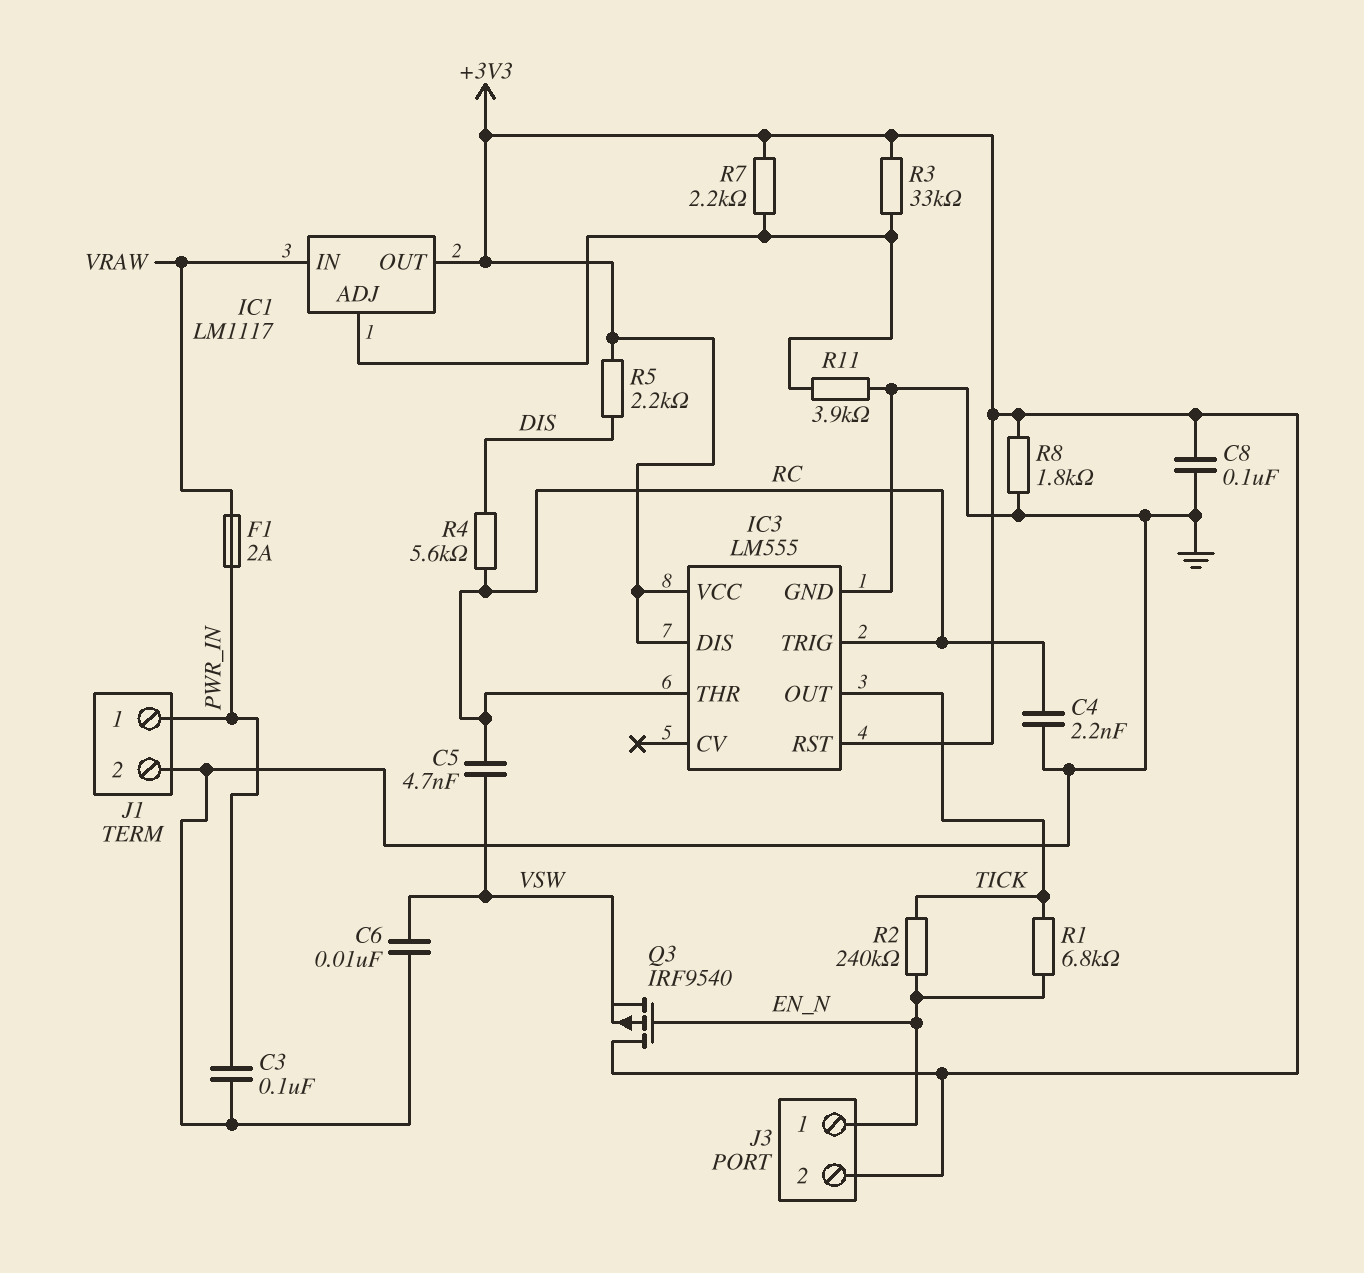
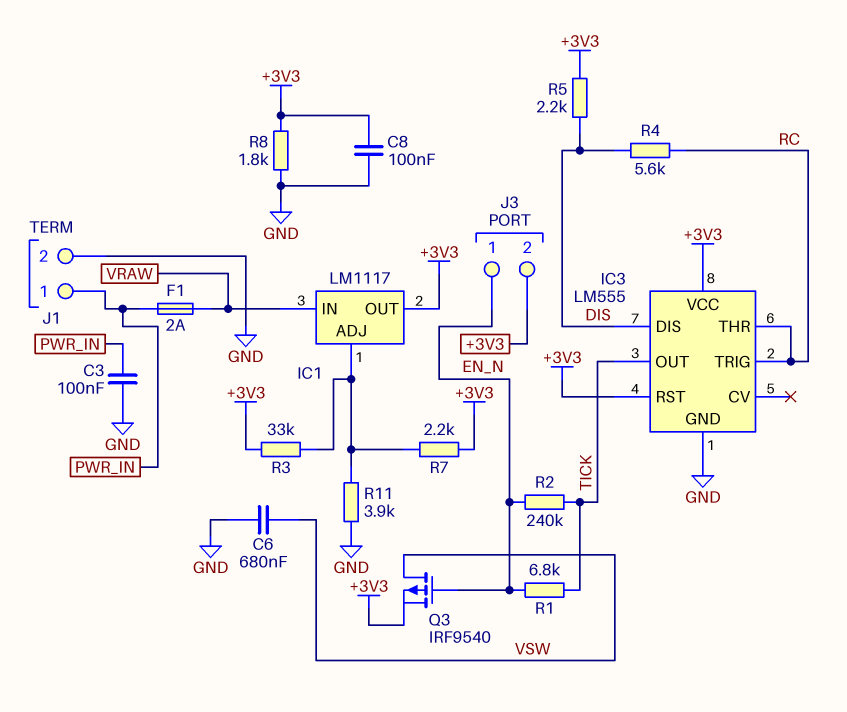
C4: 2.2nF (GND, RC) -> none
C5: 4.7nF (RC, VSW) -> none
C6: 10nF (GND, VSW) -> 680nF (GND, VSW)
IC3 pin DIS: +3V3 -> DIS
Q3: PMOS IRF9540 (G EN_N, D +3V3, S VSW) -> PMOS IRF9540 (G EN_N, D VSW, S +3V3)

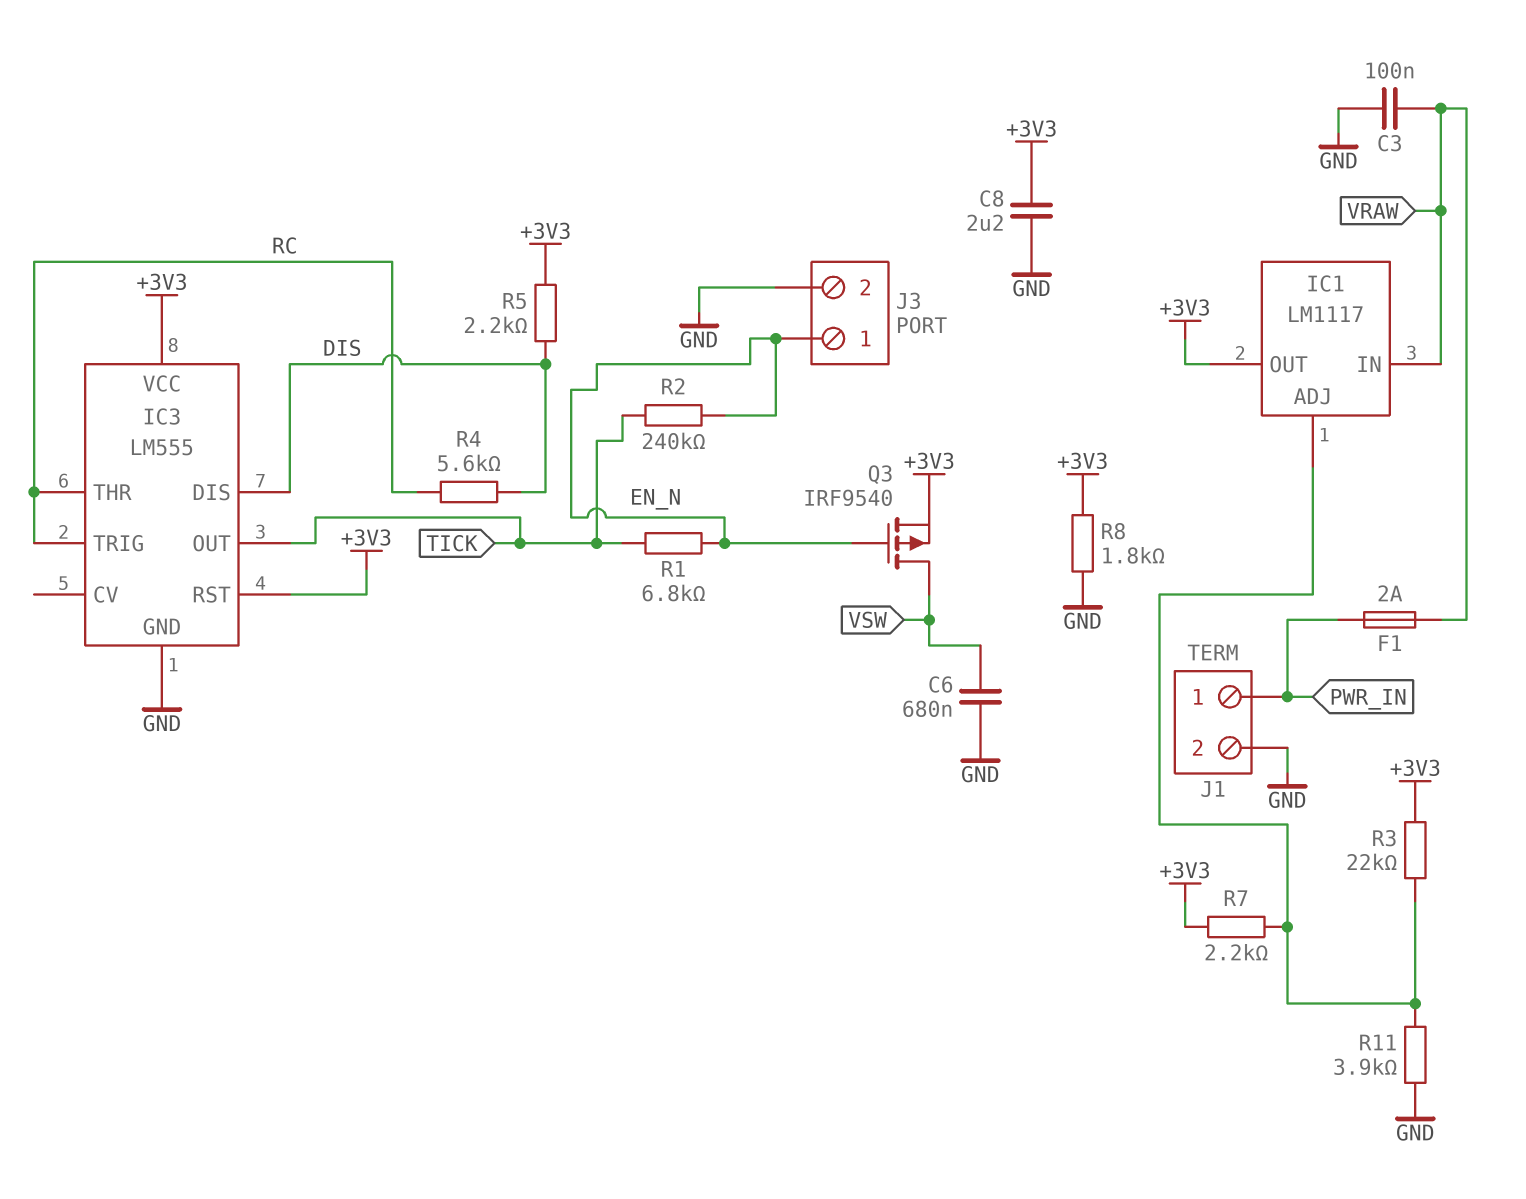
C3: 100nF (GND, PWR_IN) -> 100nF (GND, VRAW)
C8: 100nF (+3V3, GND) -> 2.2uF (+3V3, GND)
J3 pin 2: +3V3 -> GND
R3: 33k (+3V3, IC1/ADJ) -> 22k (+3V3, IC1/ADJ)

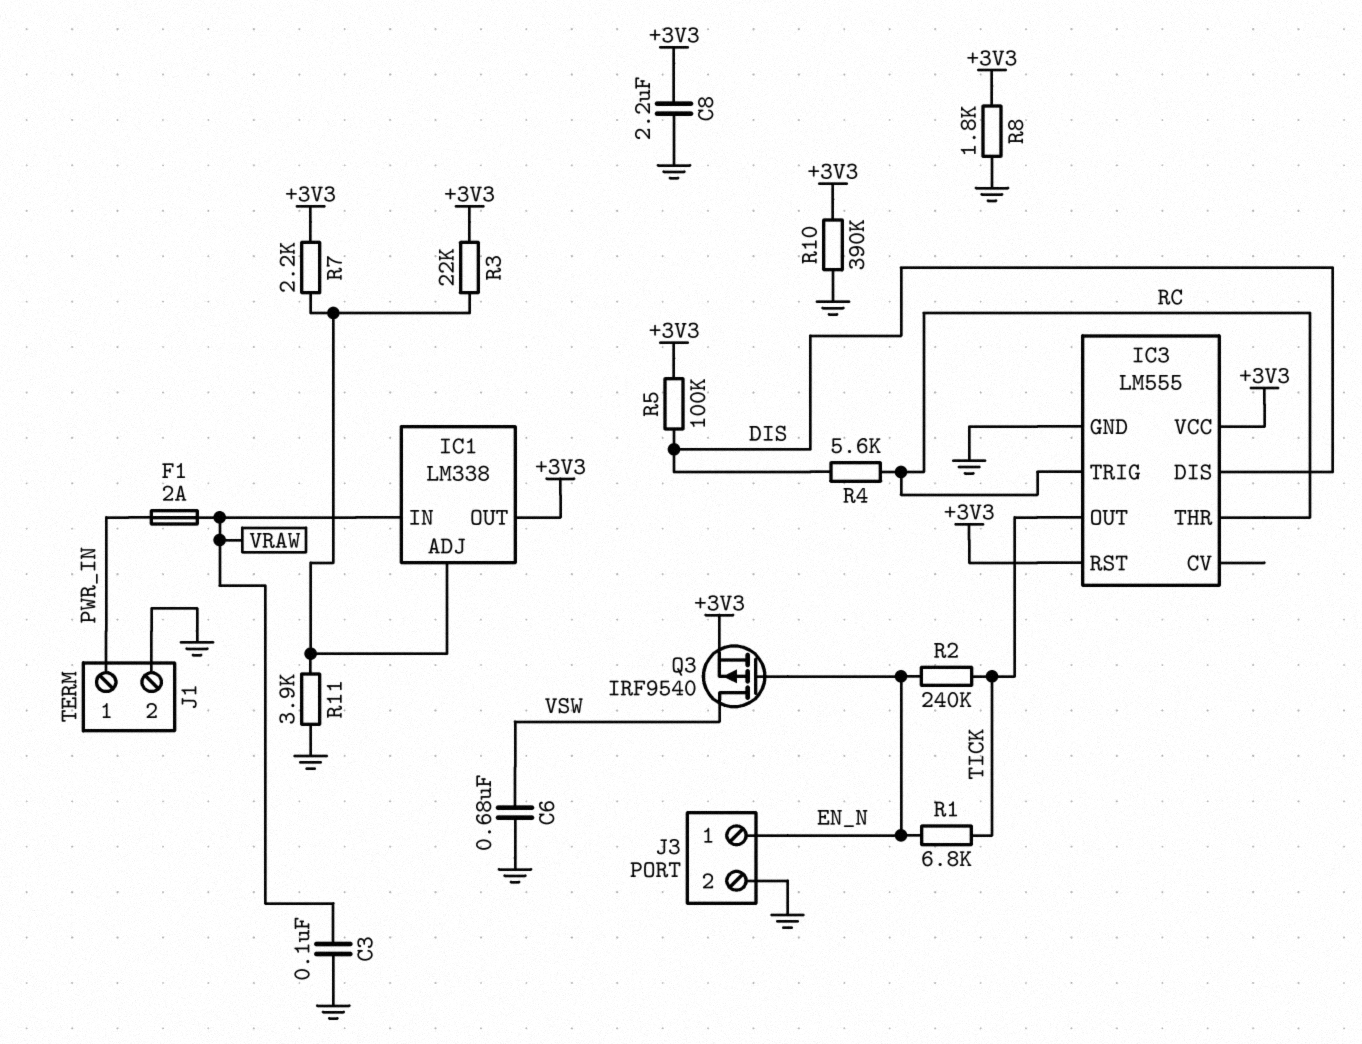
IC1: LM1117 -> LM338
R5: 2.2k (+3V3, DIS) -> 100k (+3V3, DIS)
R10: none -> 390k (+3V3, GND)

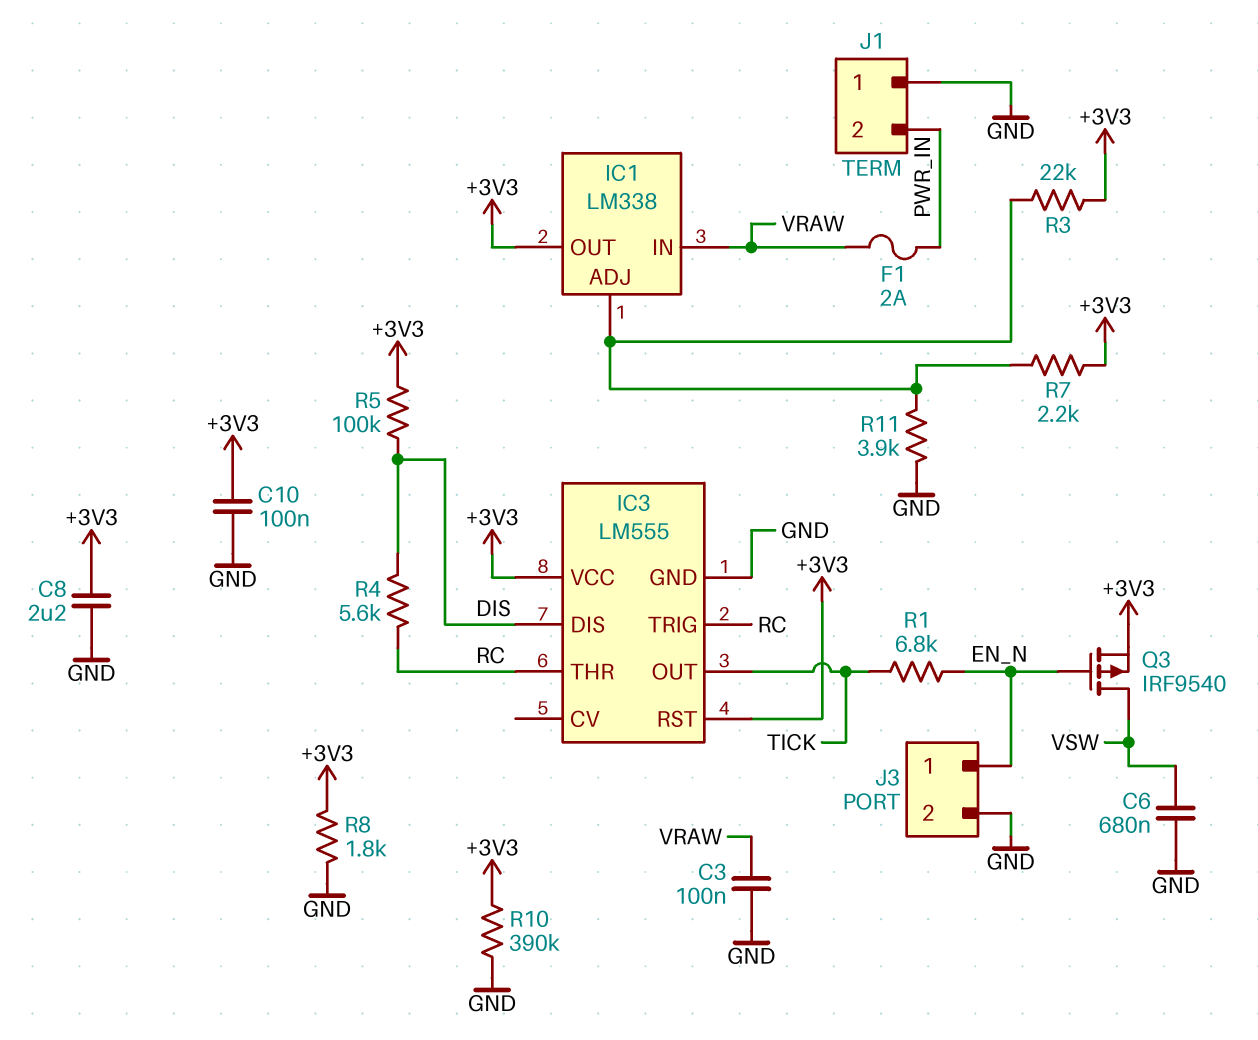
C10: none -> 100nF (+3V3, GND)
J1 pin 1: PWR_IN -> GND
J1 pin 2: GND -> PWR_IN
R2: 240k (EN_N, TICK) -> none

